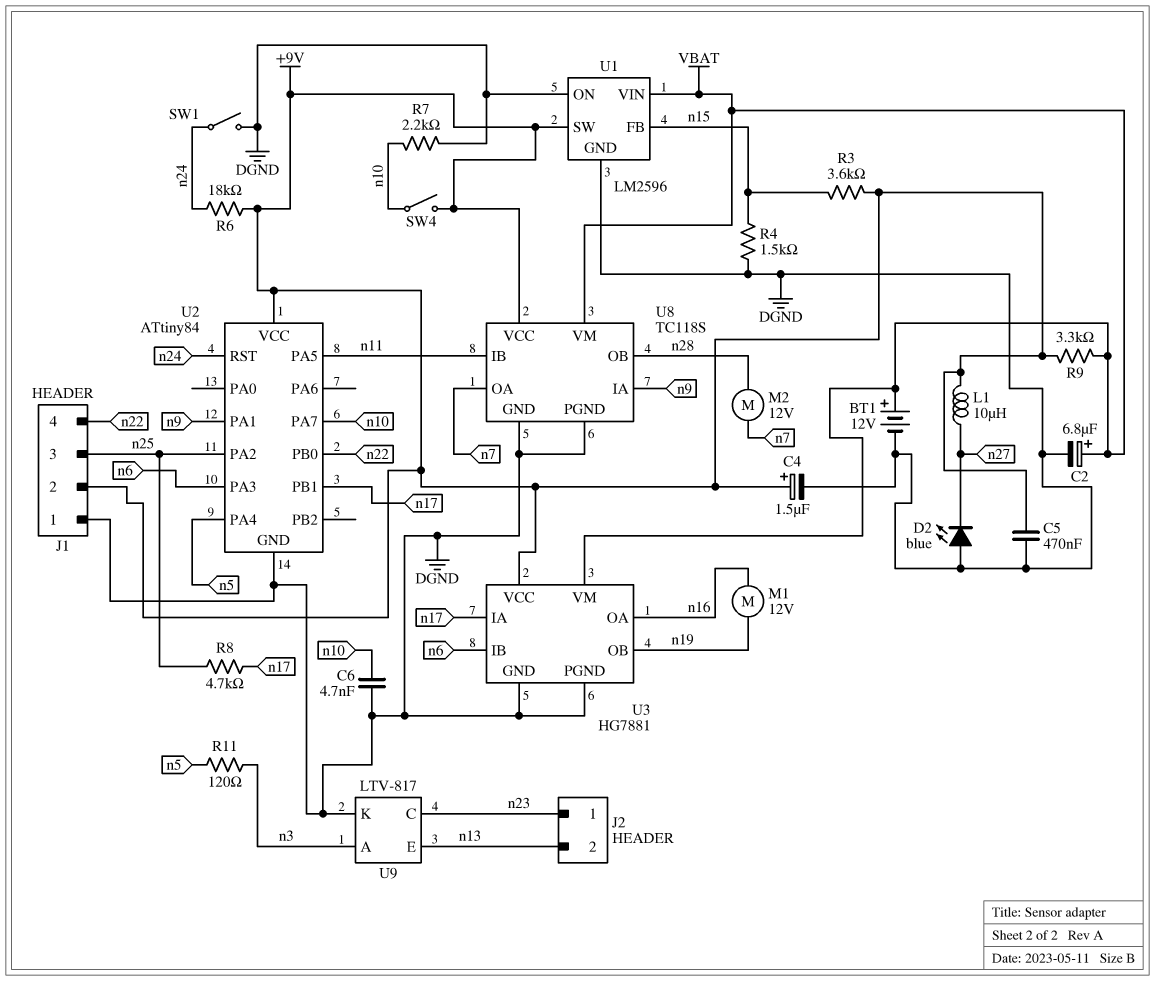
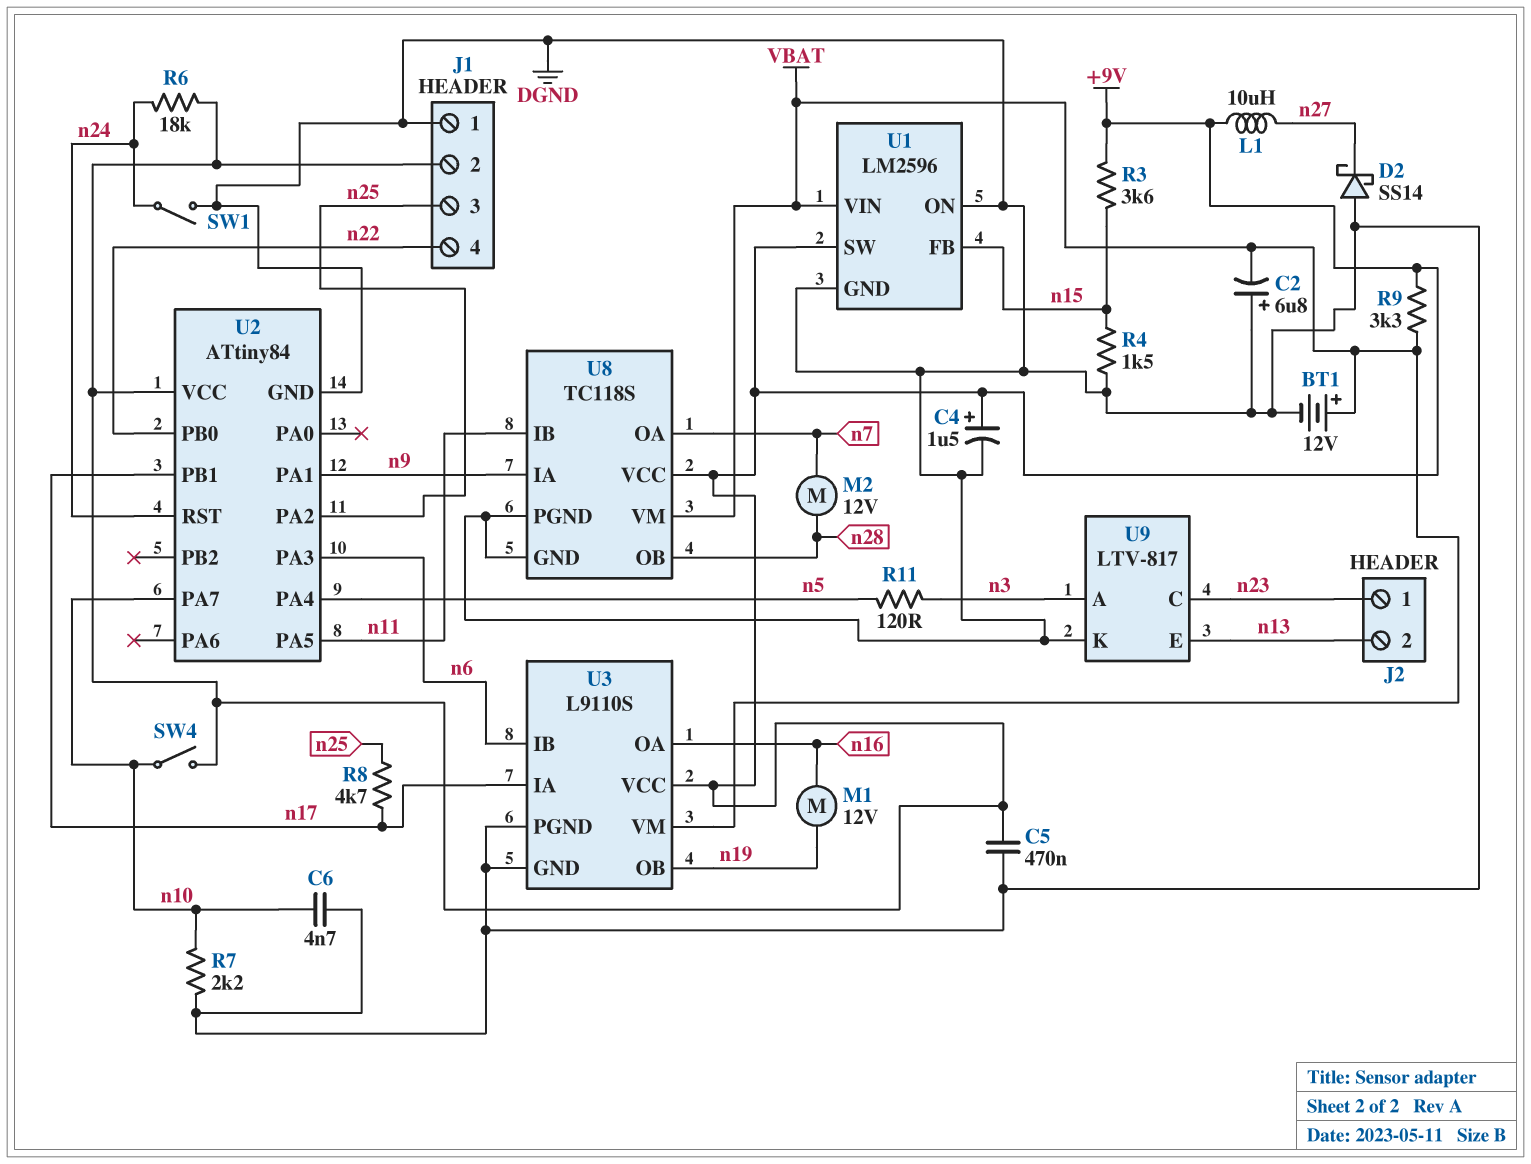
C2: 6.8uF (plus VBAT, minus DGND) -> 6.8uF (plus DGND, minus VBAT)
D2: LED blue (A DGND, K n27) -> schottky SS14 (A DGND, K n27)
U3: HG7881 -> L9110S

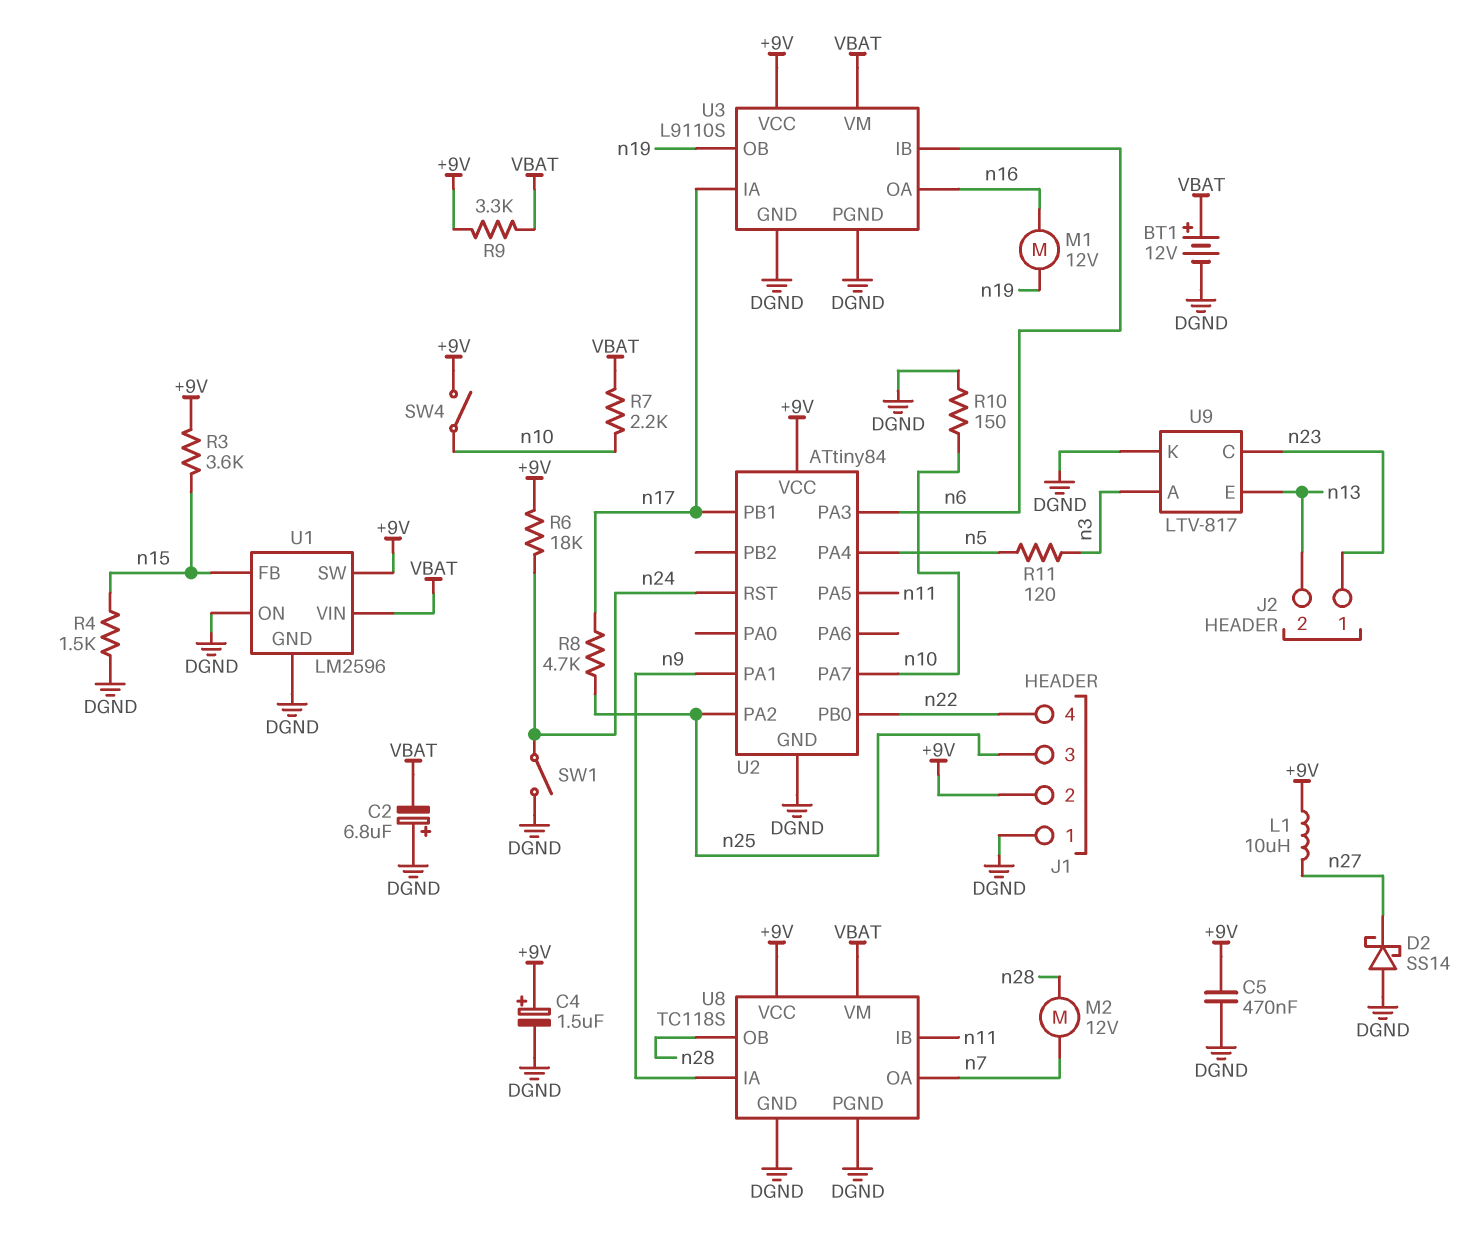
C6: 4.7nF (DGND, n10) -> none
R7: 2.2k (DGND, n10) -> 2.2k (VBAT, n10)
R10: none -> 150 (DGND, n10)

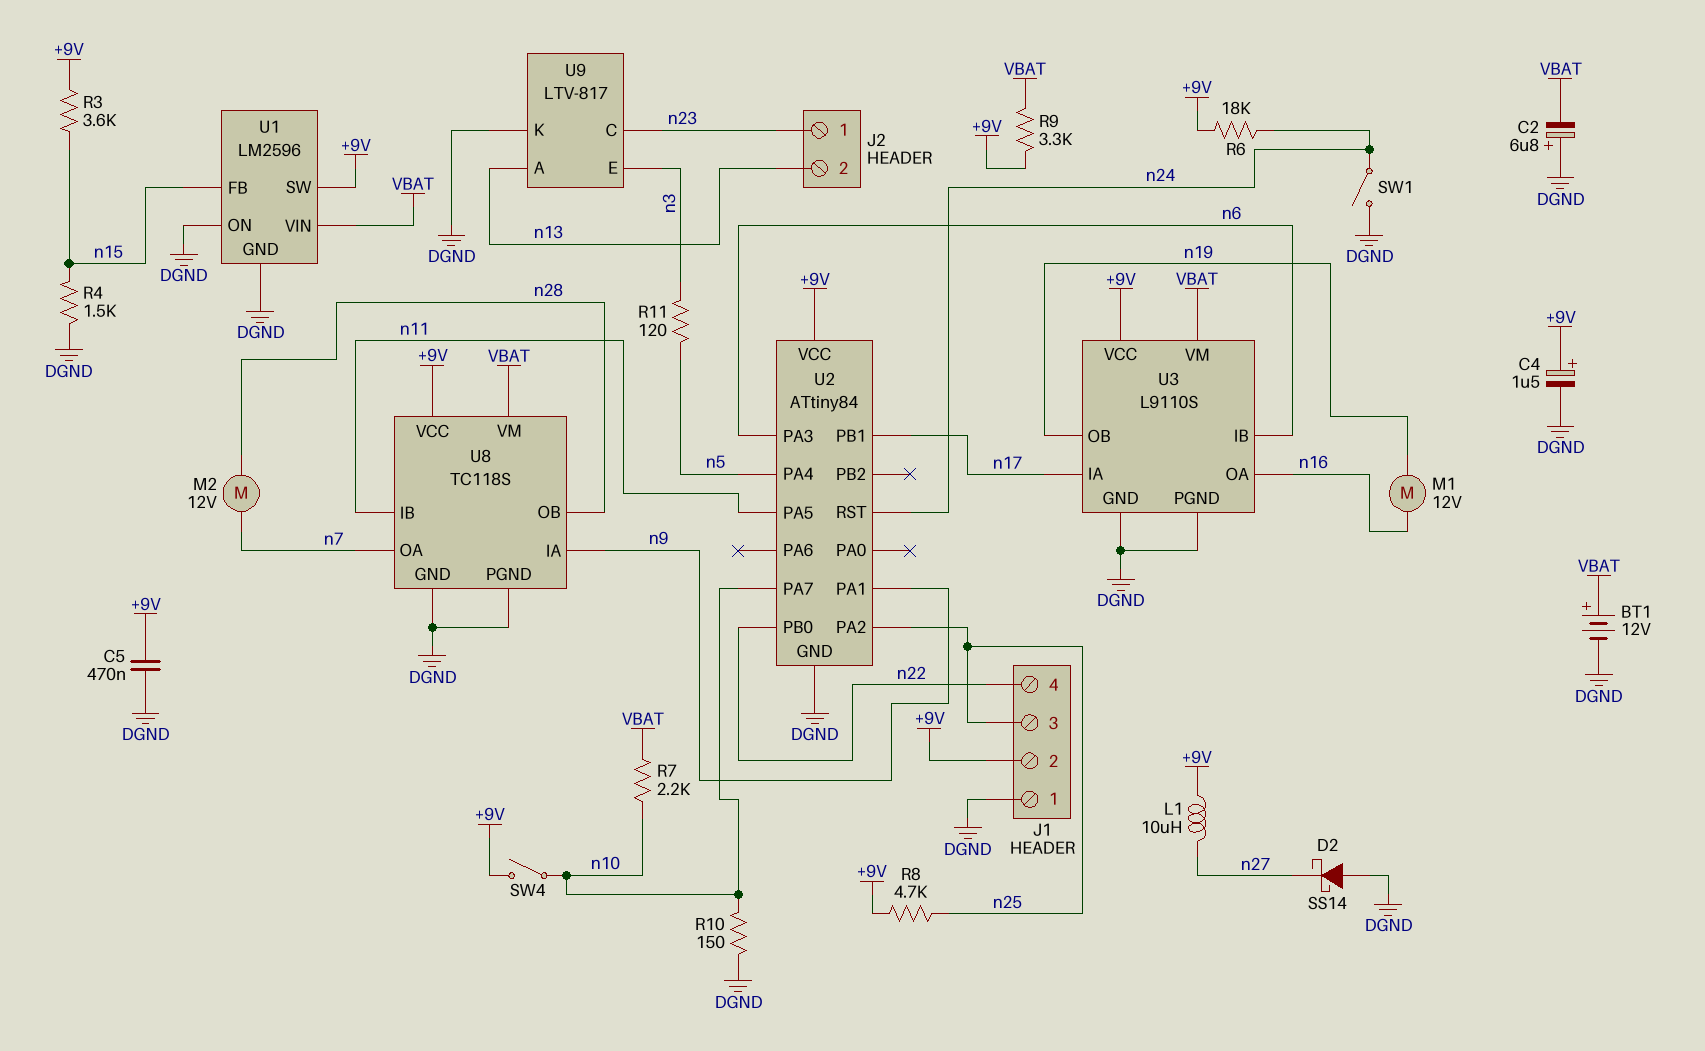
R8: 4.7k (n17, n25) -> 4.7k (+9V, n25)
U9 pin A: n3 -> n13
U9 pin E: n13 -> n3

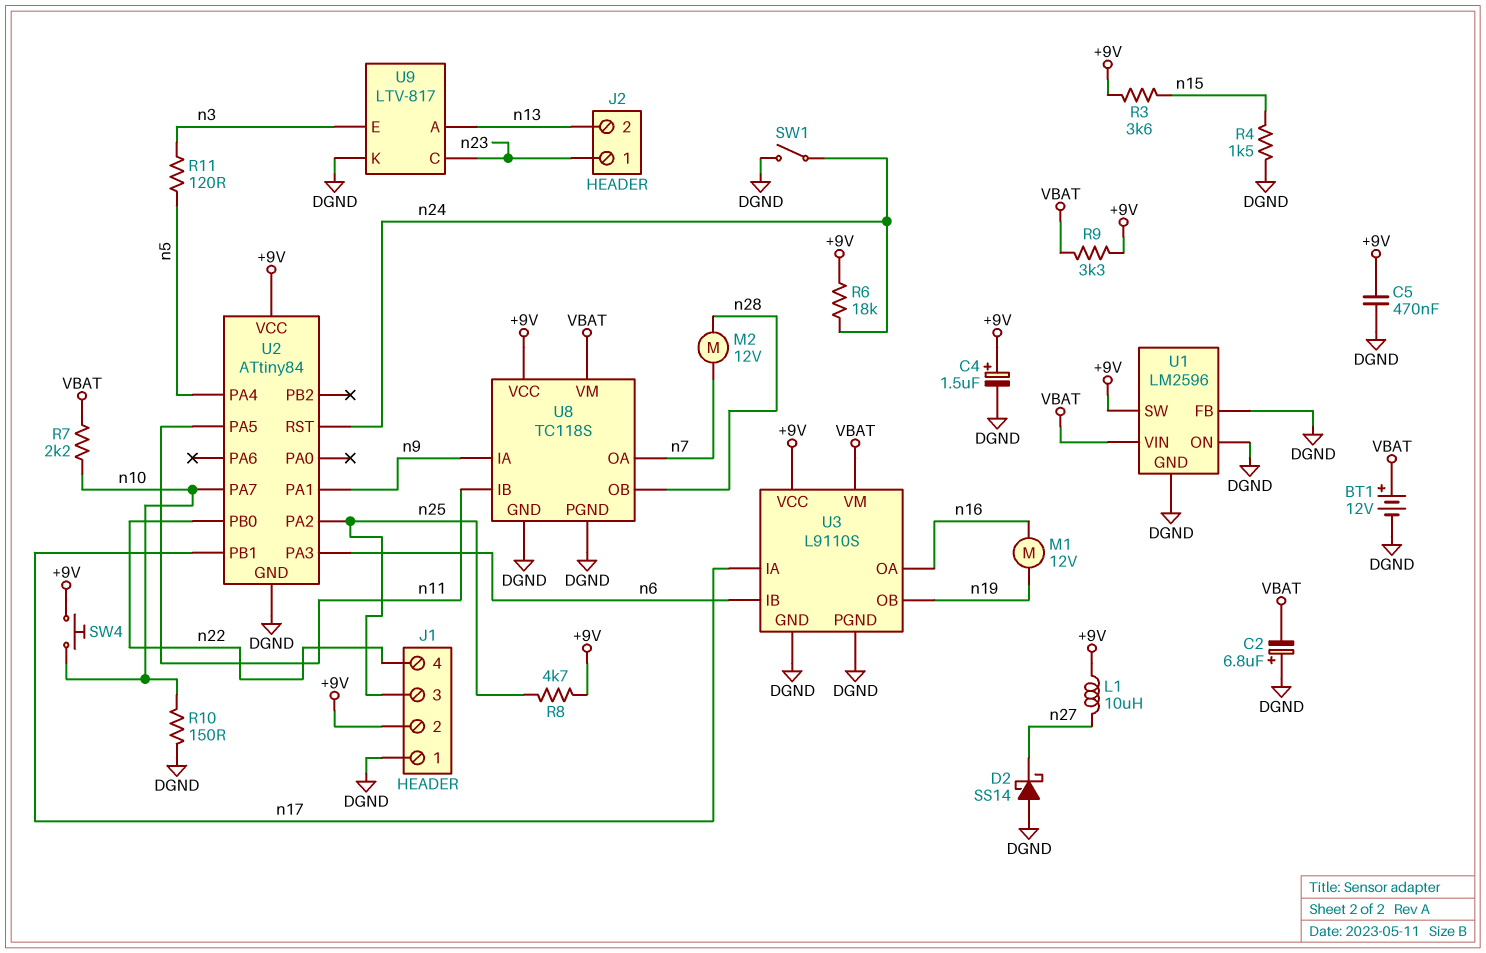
SW4: switch (+9V, n10) -> button (+9V, n10)
U1 pin FB: n15 -> DGND

